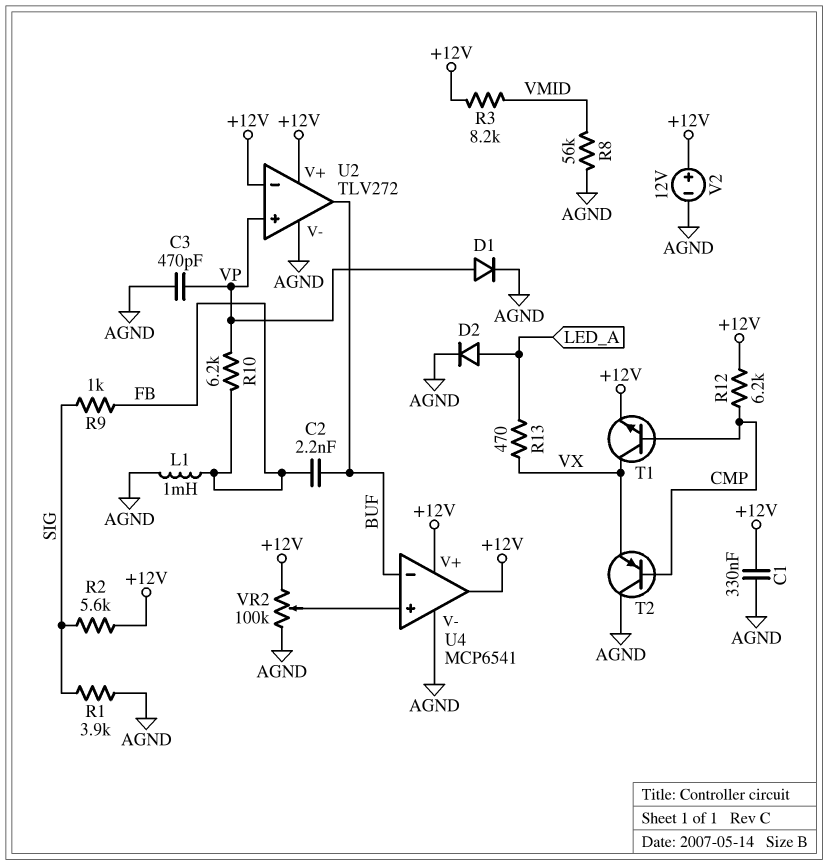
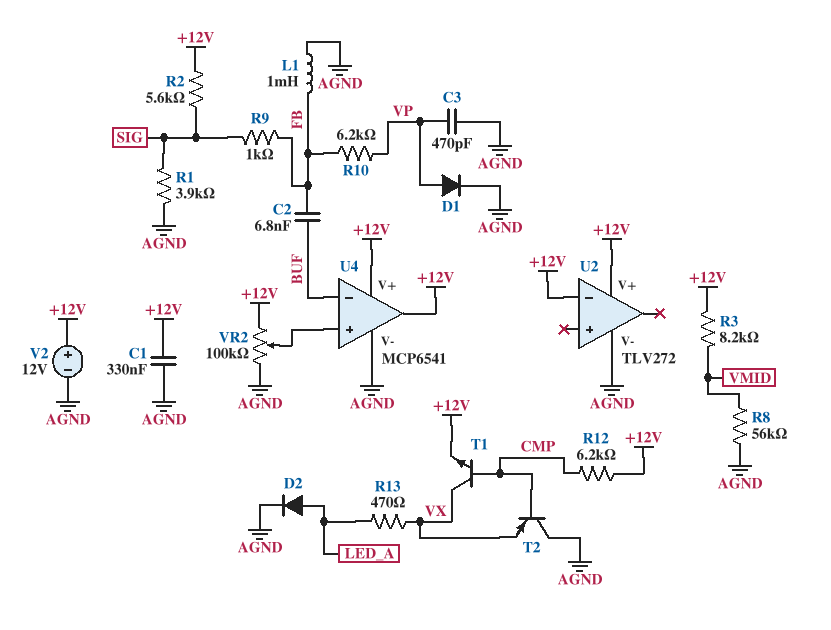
C2: 2.2nF (BUF, FB) -> 6.8nF (BUF, FB)
U2 pin in+: VP -> none
U2 pin out: BUF -> none

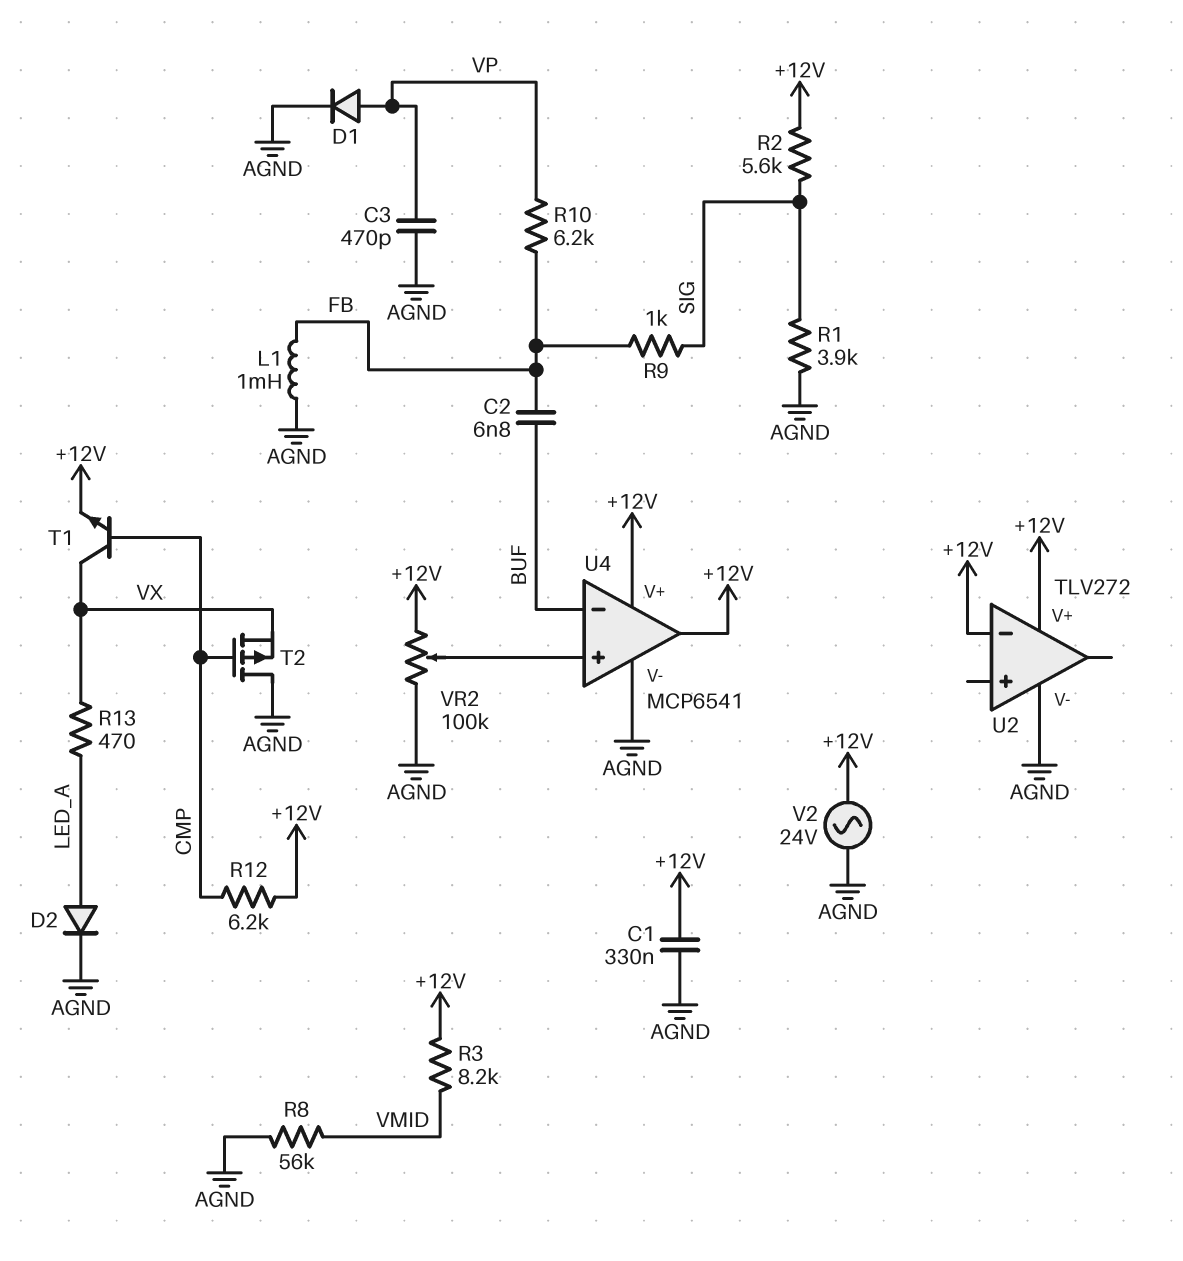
T2: PNP (B CMP, C AGND, E VX) -> PMOS (G CMP, D AGND, S VX)
V2: 12V (plus +12V, minus AGND) -> AC 24V (+12V, AGND)

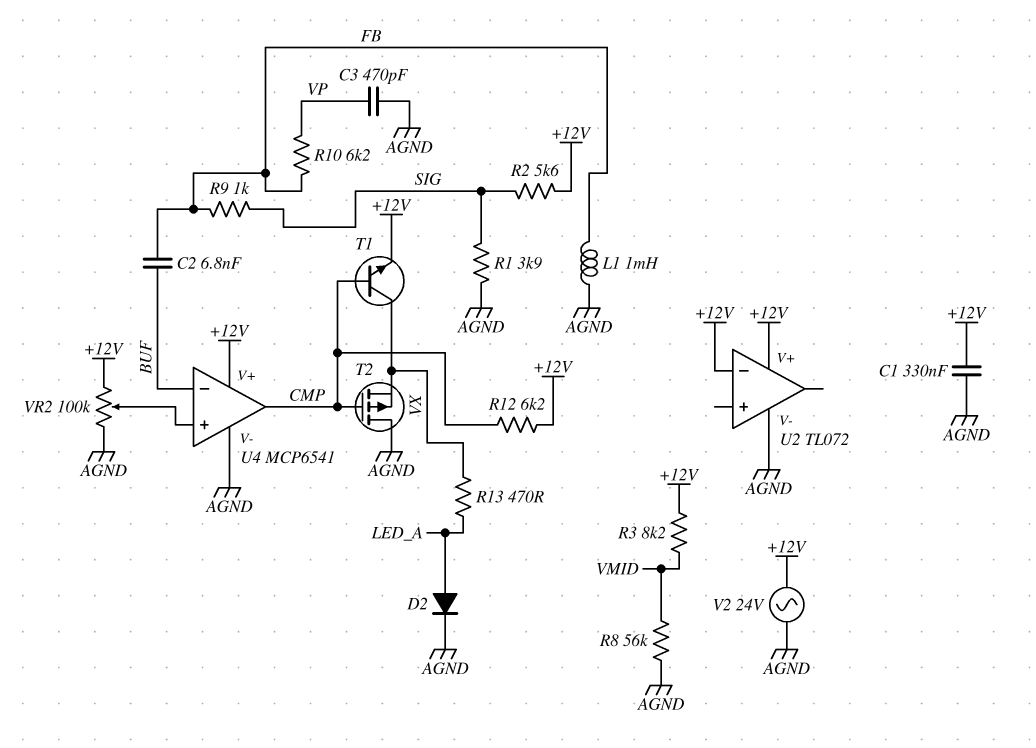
D1: diode (A VP, K AGND) -> none
U2: TLV272 -> TL072
U4 pin out: +12V -> CMP

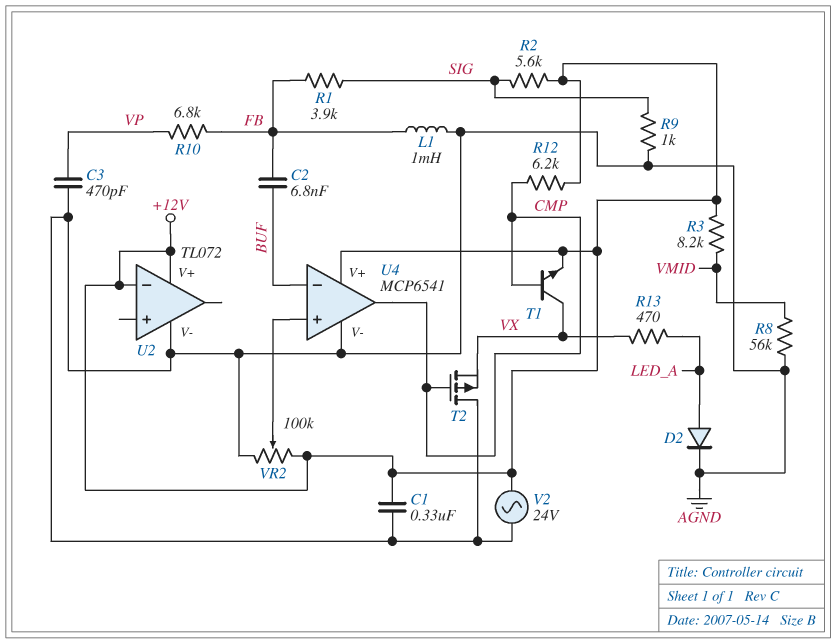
R1: 3.9k (AGND, SIG) -> 3.9k (FB, SIG)
R9: 1k (FB, SIG) -> 1k (AGND, SIG)
R10: 6.2k (FB, VP) -> 6.8k (FB, VP)

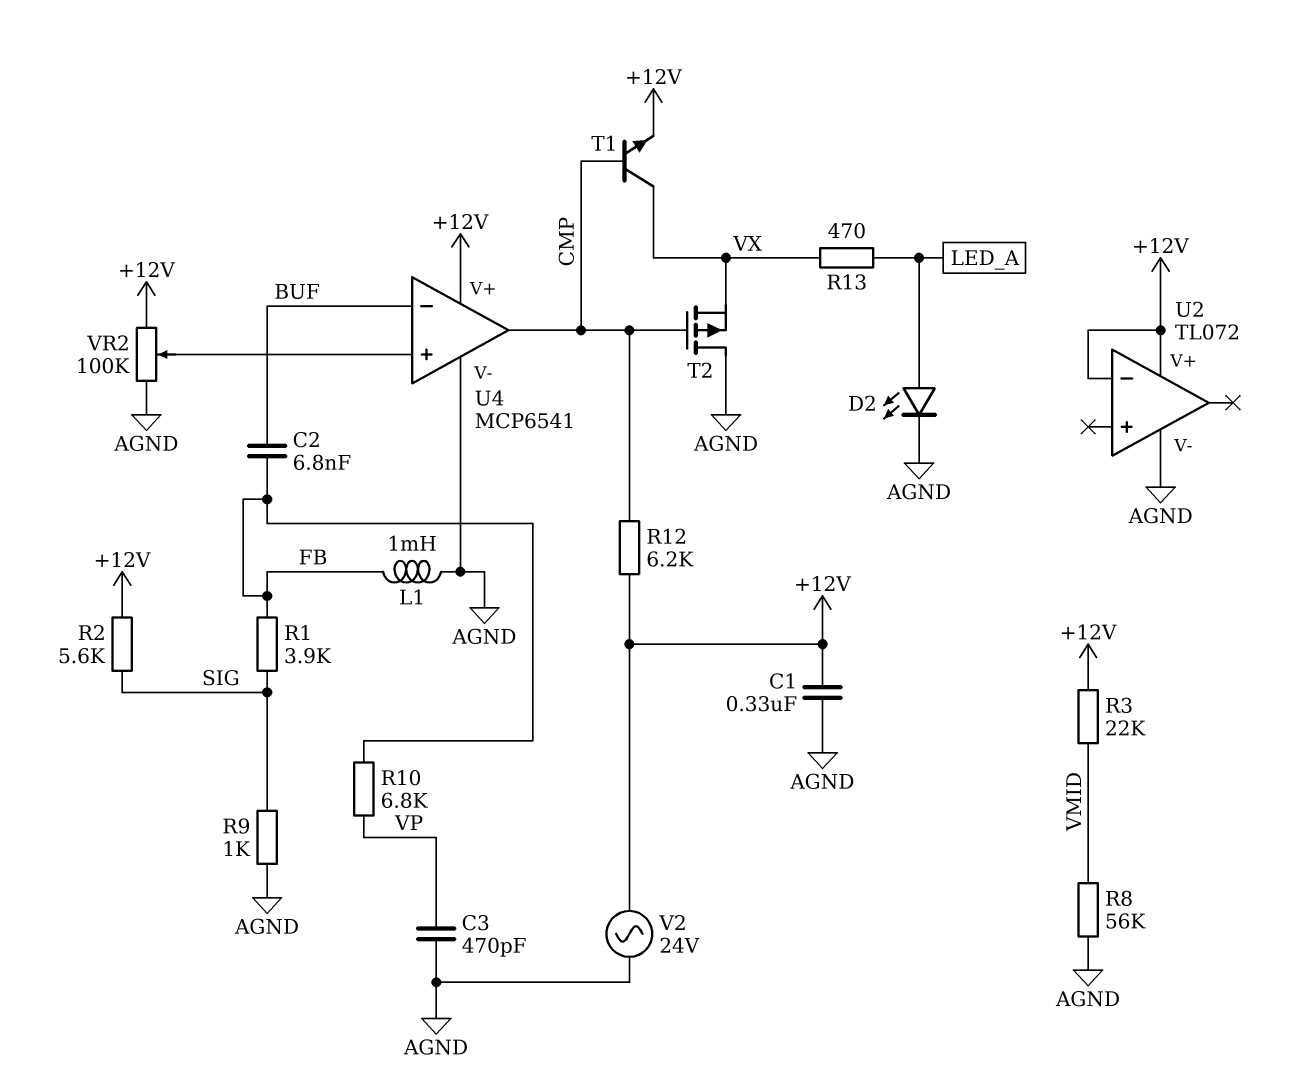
D2: diode (A LED_A, K AGND) -> LED (A LED_A, K AGND)
R3: 8.2k (+12V, VMID) -> 22k (+12V, VMID)

